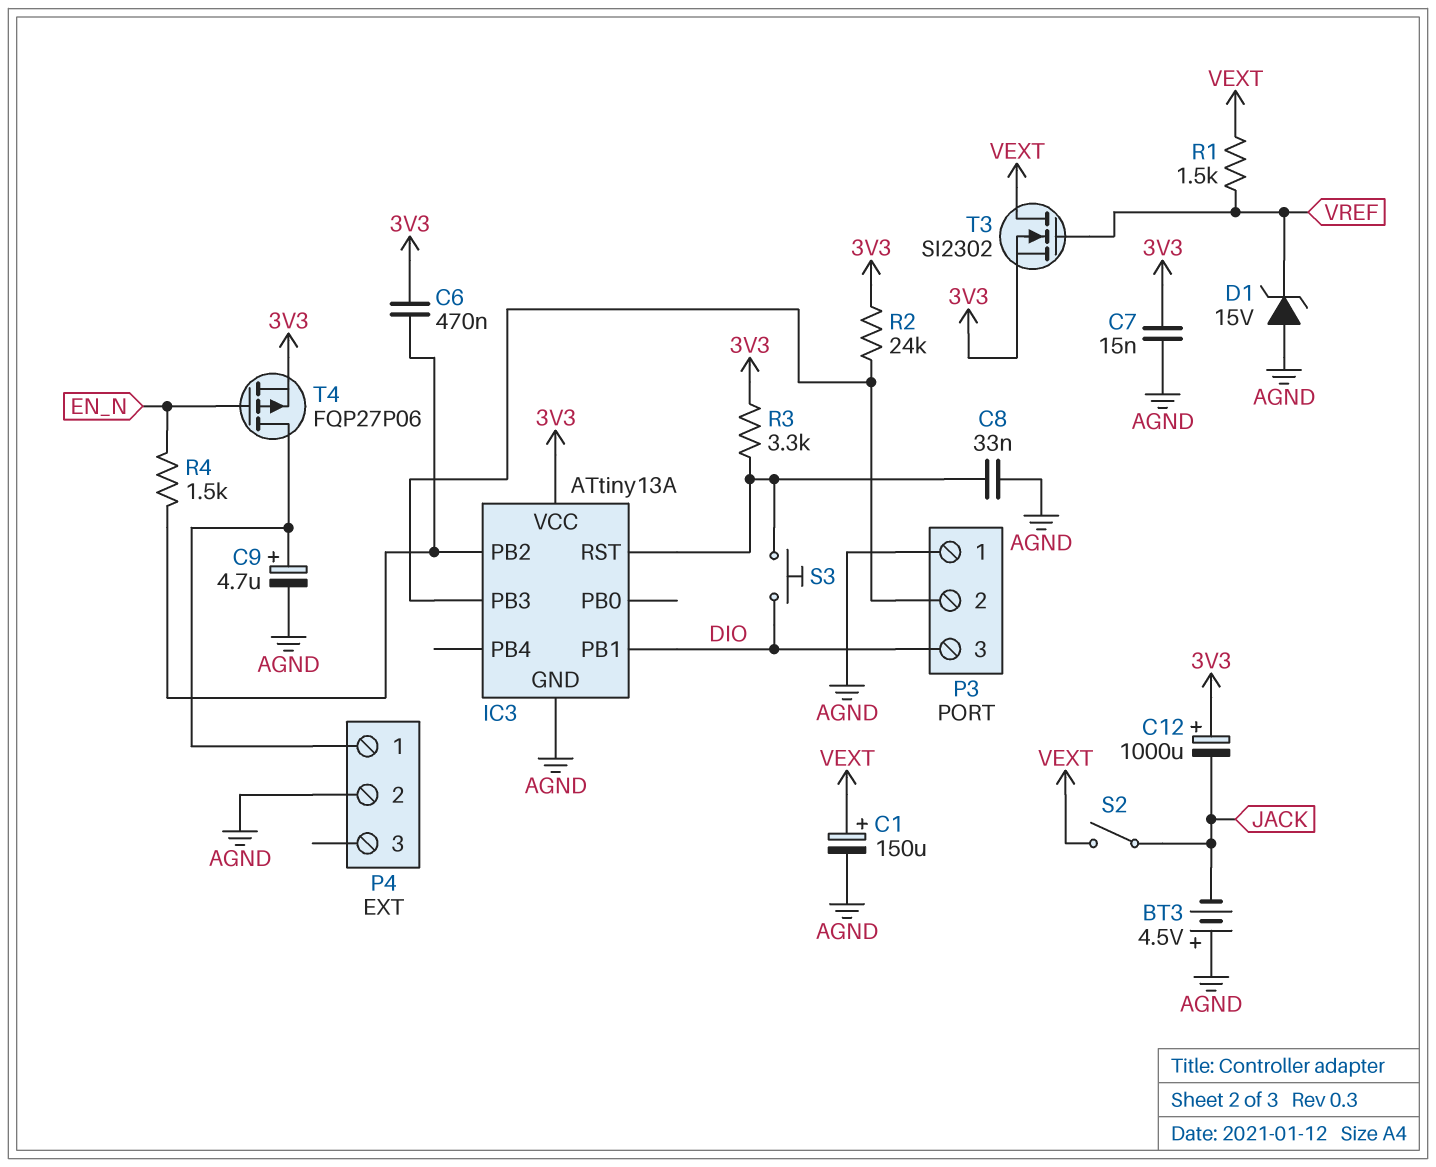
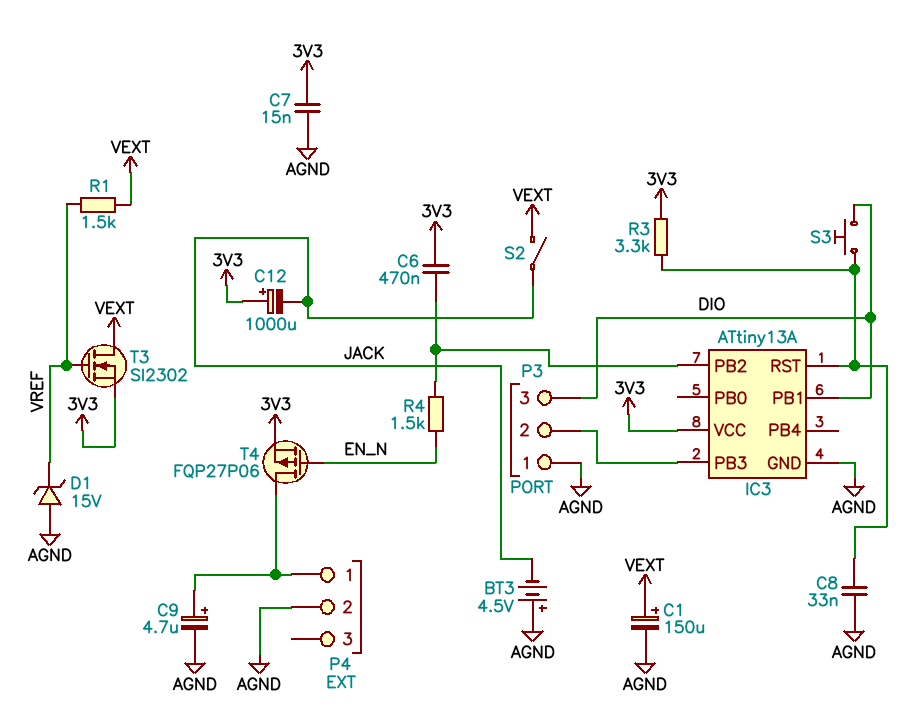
R2: 24k (3V3, IC3/PB3) -> none

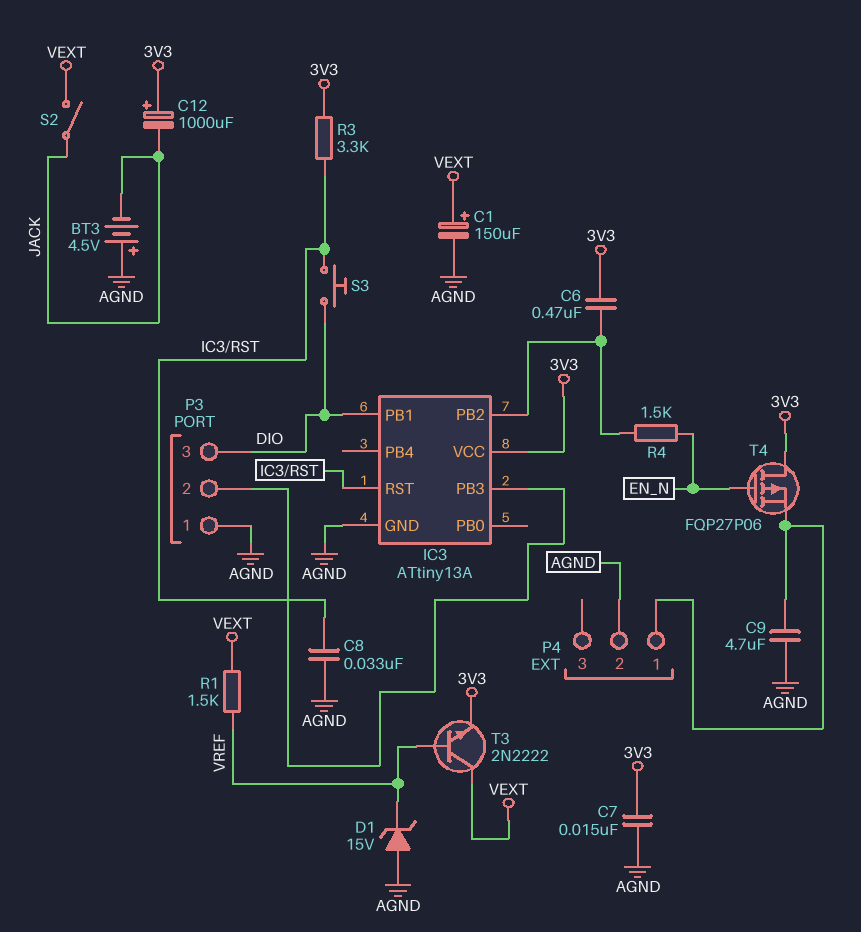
C9: 4.7uF (plus P4/1, minus AGND) -> 4.7uF (AGND, P4/1)
T3: NMOS SI2302 (G VREF, D VEXT, S 3V3) -> NPN 2N2222 (B VREF, C VEXT, E 3V3)
T4: PMOS FQP27P06 (G EN_N, D P4/1, S 3V3) -> PMOS FQP27P06 (G EN_N, D 3V3, S P4/1)

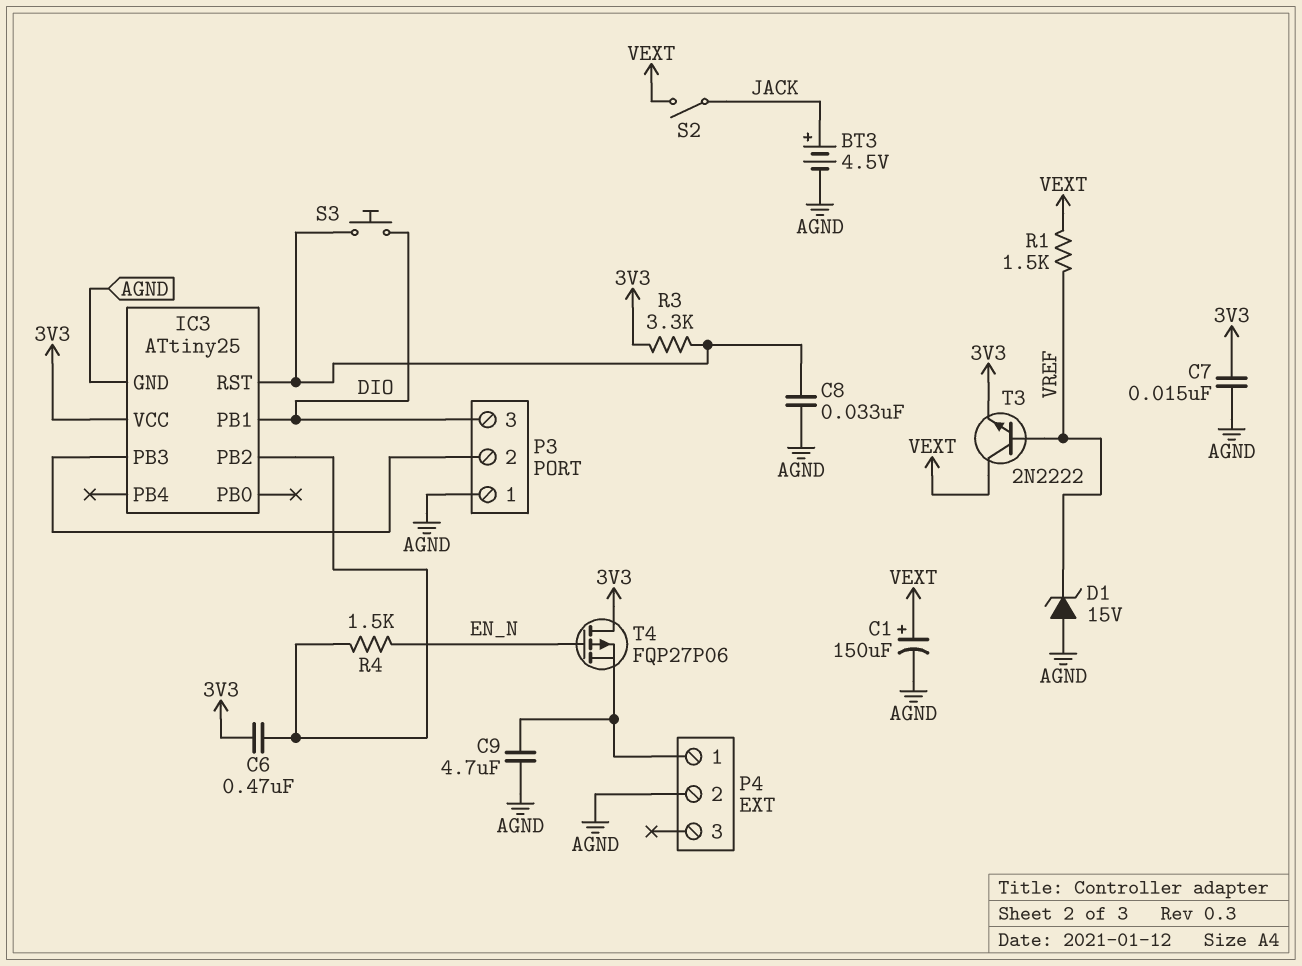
BT3: 4.5V (plus AGND, minus JACK) -> 4.5V (plus JACK, minus AGND)
C12: 1000uF (plus 3V3, minus JACK) -> none
IC3: ATtiny13A -> ATtiny25

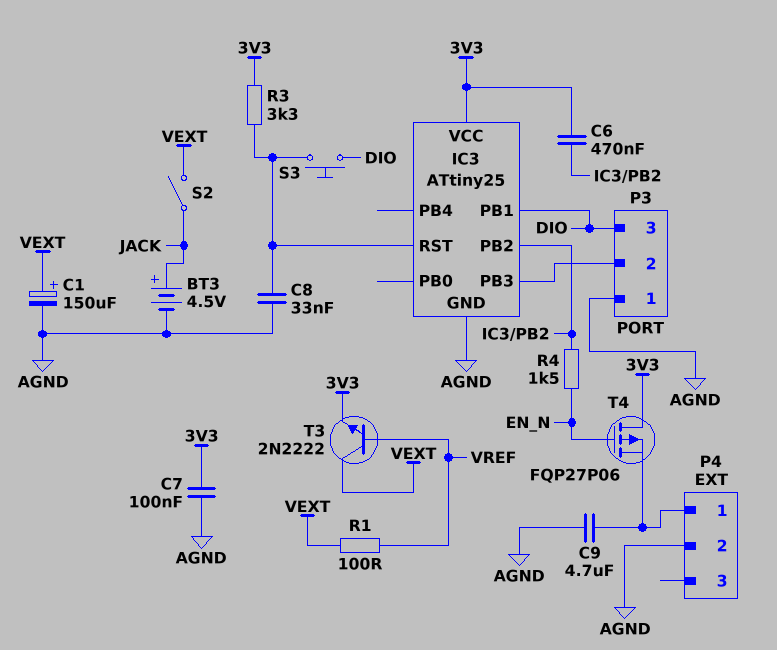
C7: 15nF (3V3, AGND) -> 100nF (3V3, AGND)
D1: zener 15V (A AGND, K VREF) -> none
R1: 1.5k (VEXT, VREF) -> 100 (VEXT, VREF)

